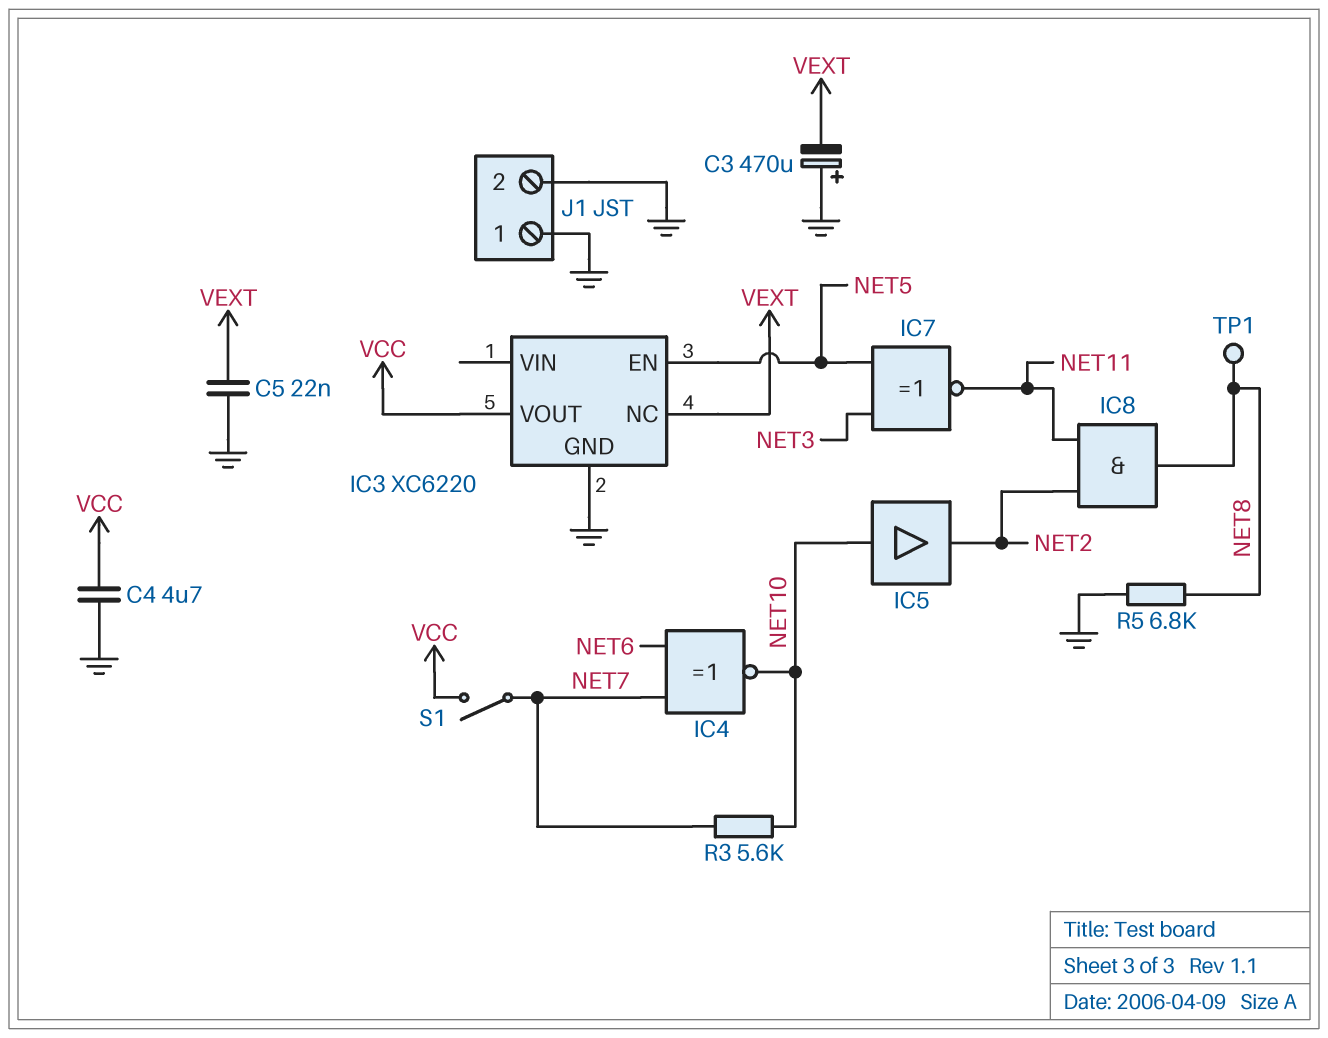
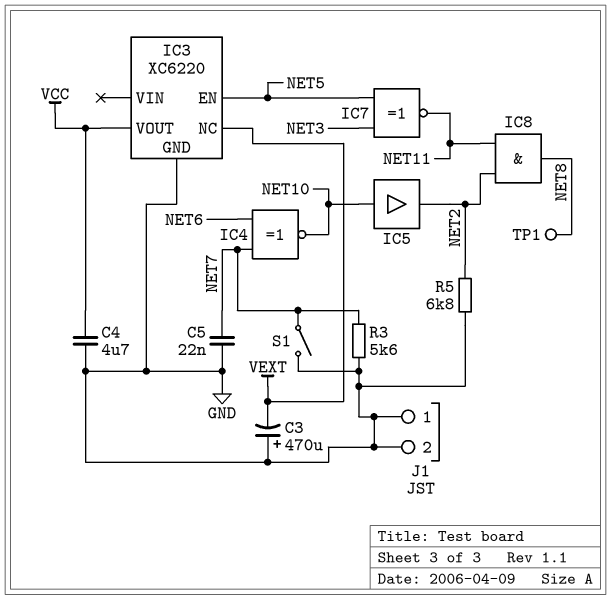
C5: 22nF (GND, VEXT) -> 22nF (GND, NET7)
R3: 5.6k (NET7, NET10) -> 5.6k (GND, NET7)
R5: 6.8k (GND, NET8) -> 6.8k (GND, NET2)
S1: switch (NET7, VCC) -> switch (GND, NET7)

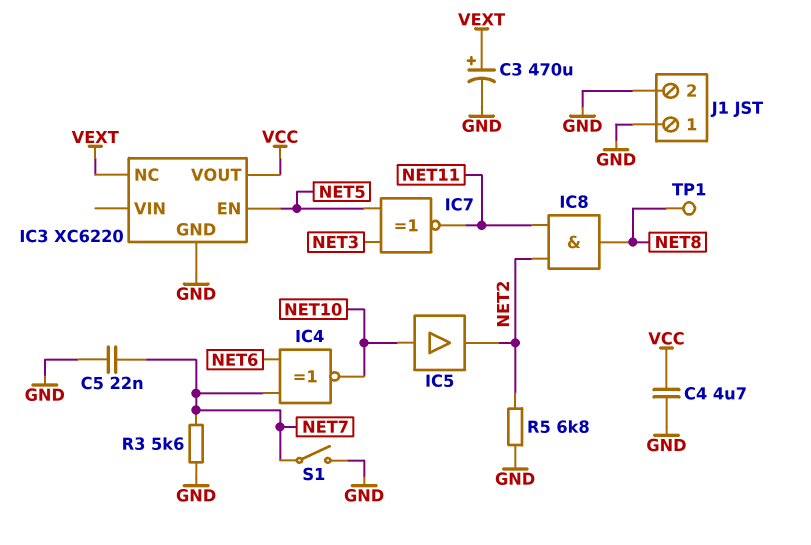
C3: 470uF (plus GND, minus VEXT) -> 470uF (plus VEXT, minus GND)

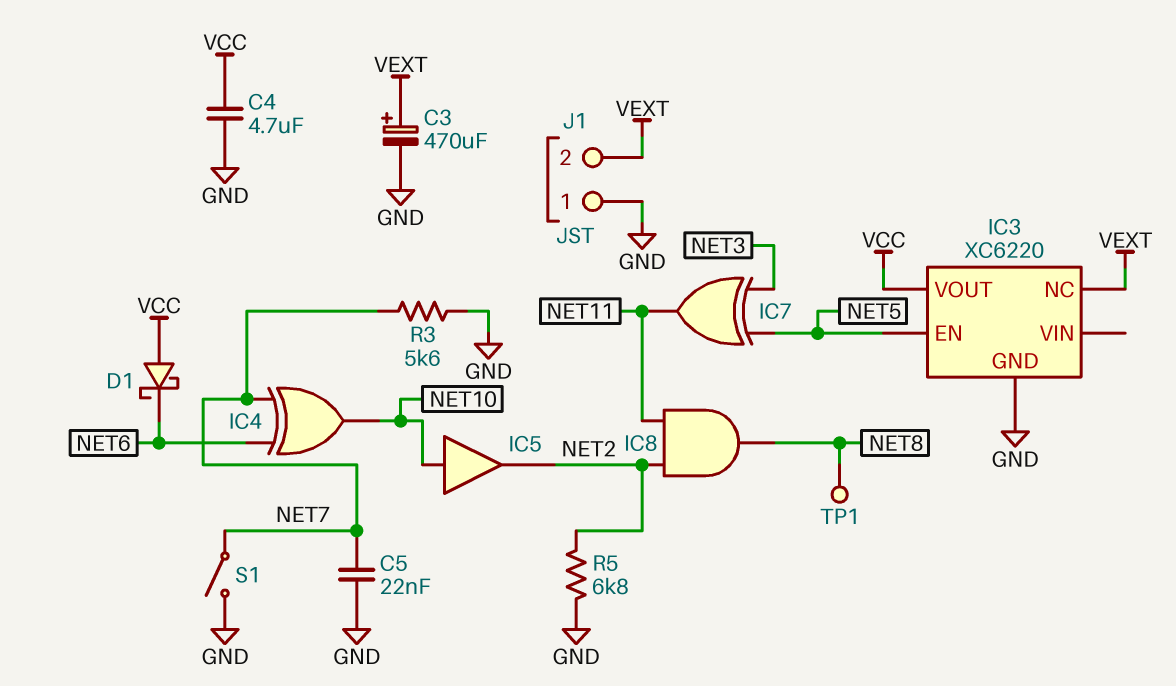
D1: none -> schottky (A VCC, K NET6)
IC4: XNOR (in NET6, in NET7, out NET10) -> XOR (in NET6, in NET7, out NET10)
IC7: XNOR (in NET3, in NET5, out NET11) -> XOR (in NET3, in NET5, out NET11)
J1 pin 2: GND -> VEXT

